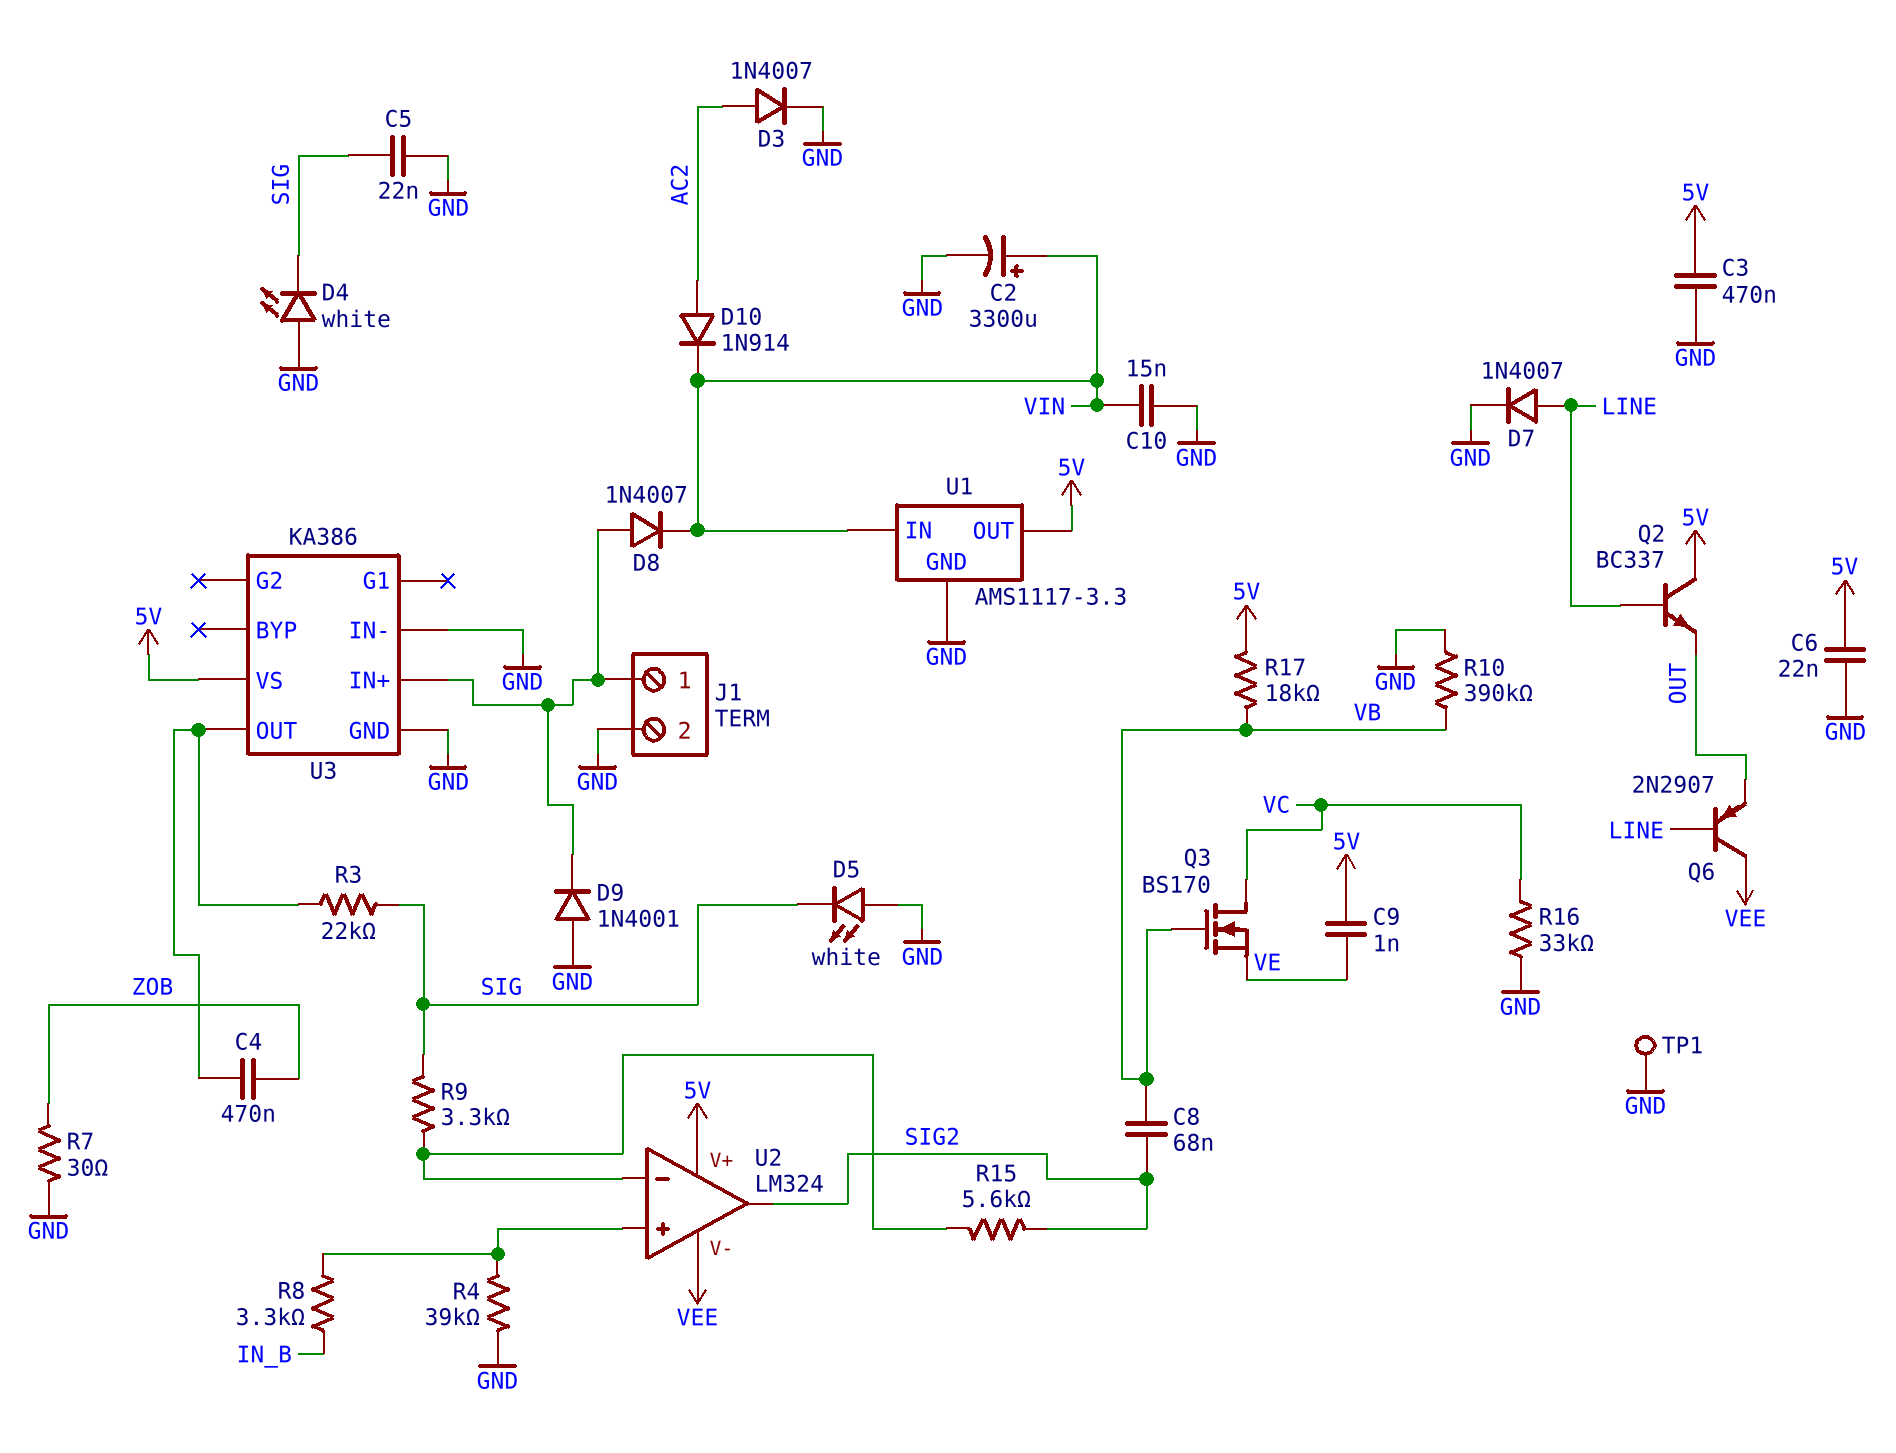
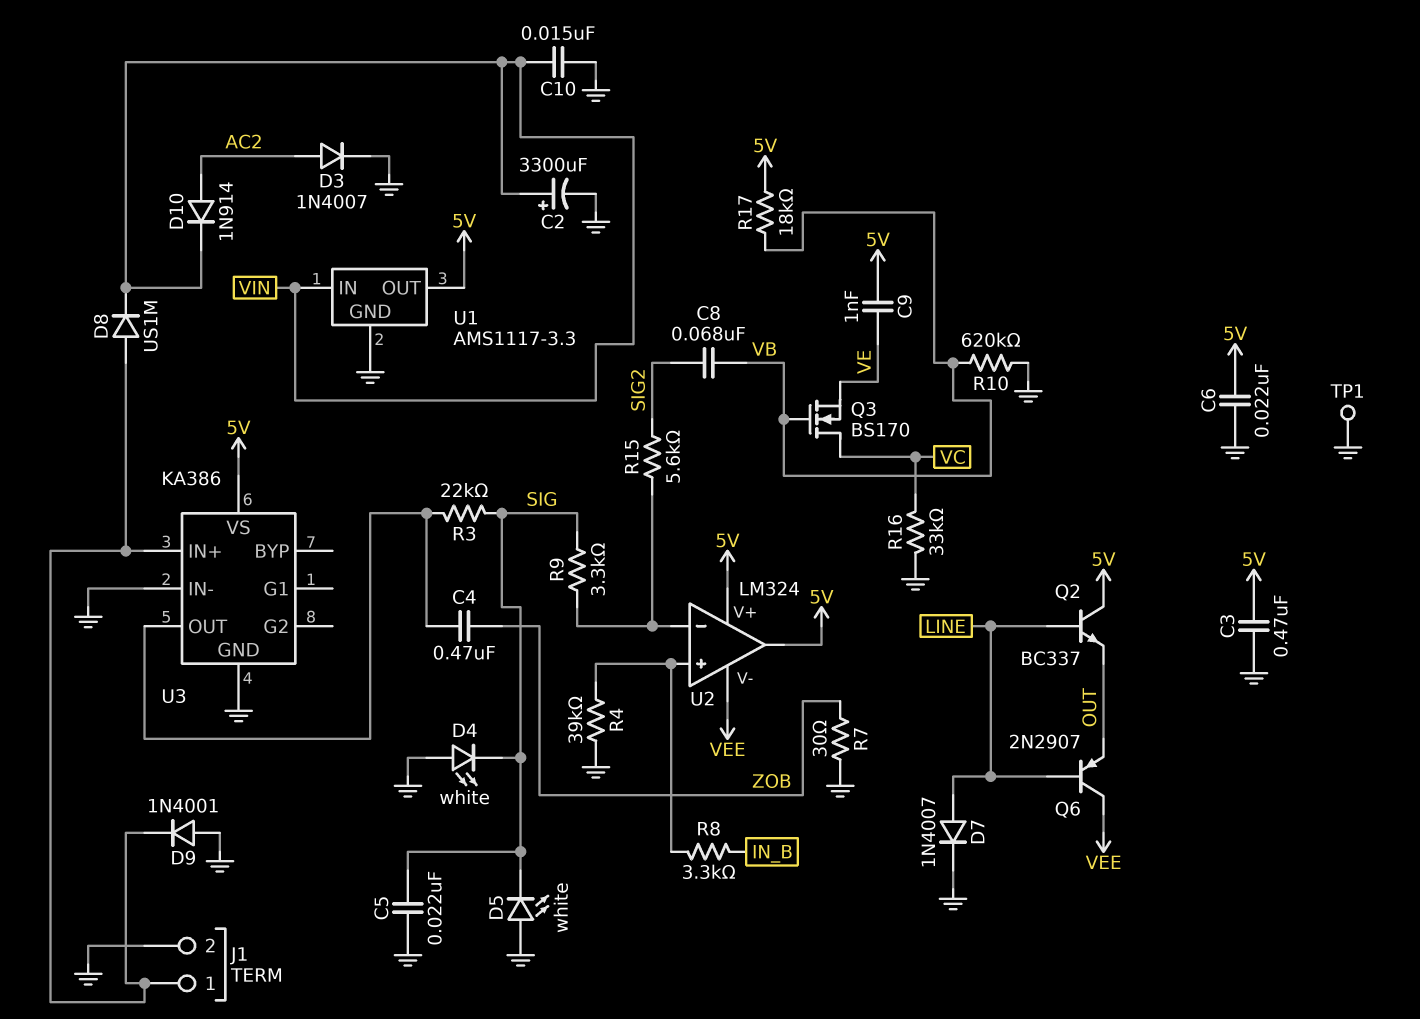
D8: diode 1N4007 (A J1/1, K VIN) -> diode US1M (A J1/1, K VIN)
R10: 390k (GND, VB) -> 620k (GND, VB)
U2 pin out: SIG2 -> 5V

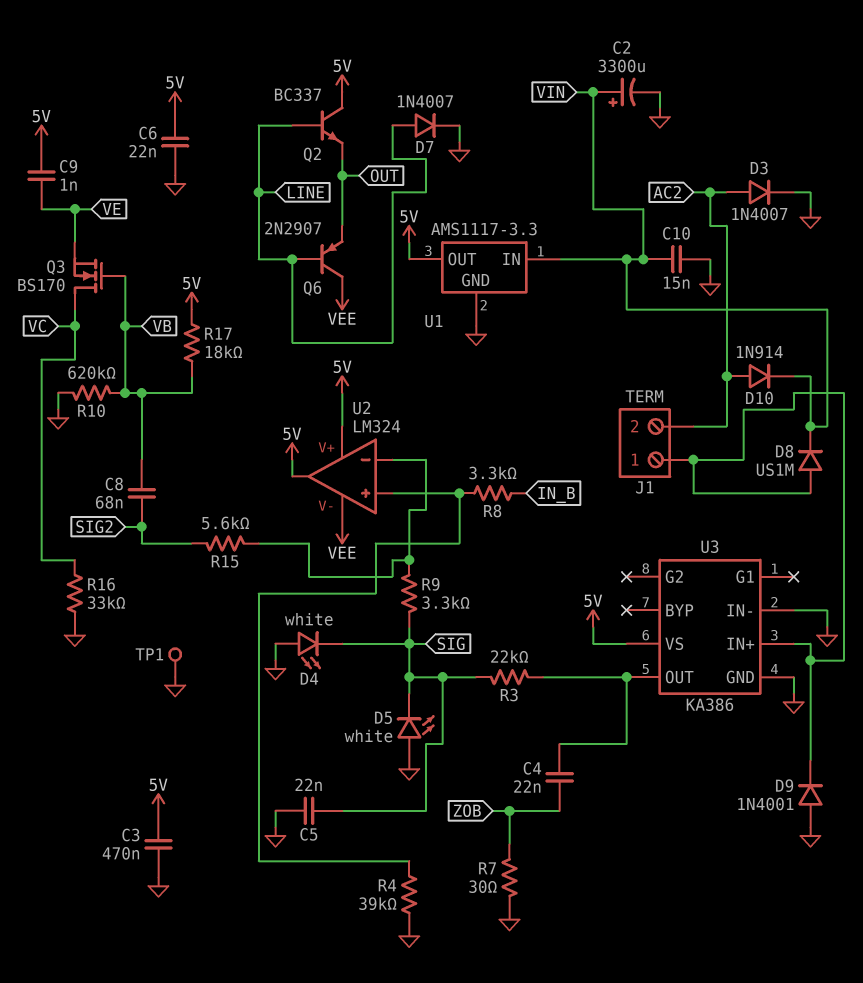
C4: 470nF (U3/OUT, ZOB) -> 22nF (U3/OUT, ZOB)
J1 pin 2: GND -> AC2

